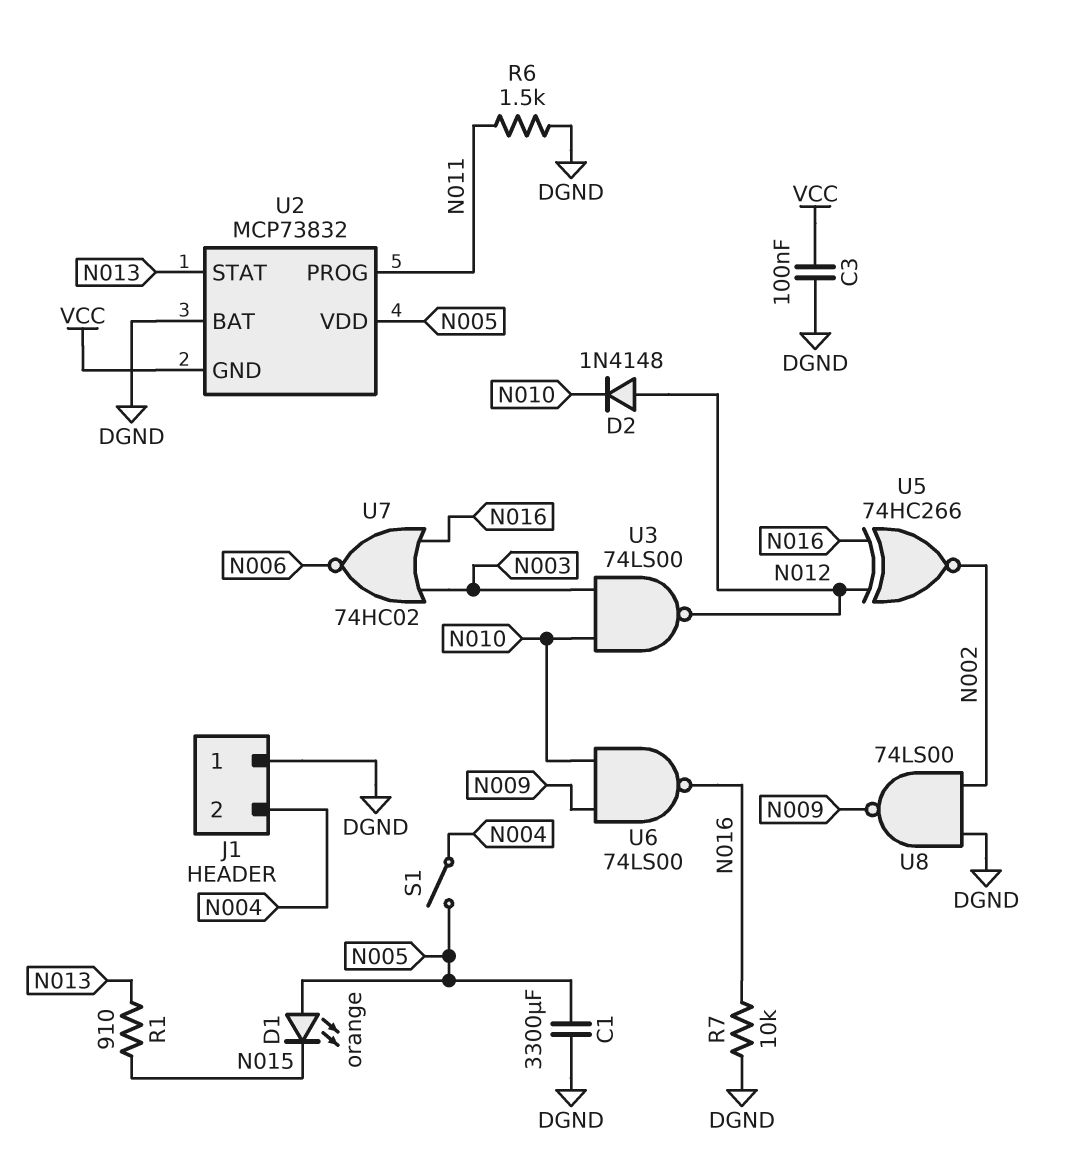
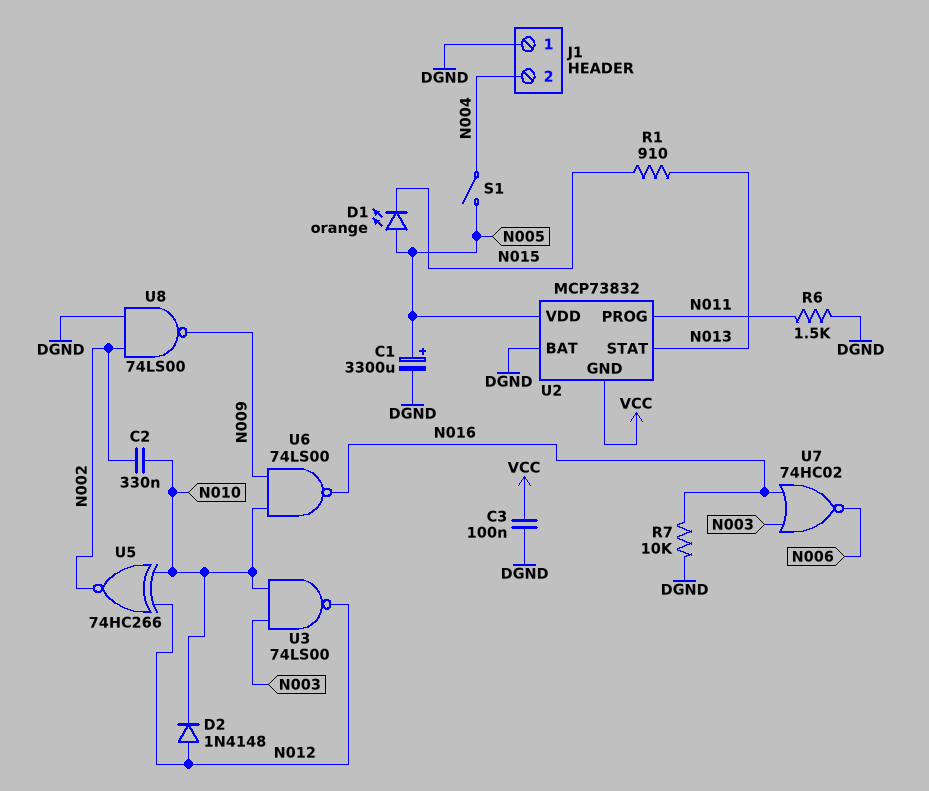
C1: 3300uF (DGND, N005) -> 3300uF (plus N005, minus DGND)
C2: none -> 330nF (N002, N010)
U5: XNOR 74HC266 (in N012, in N016, out N002) -> XNOR 74HC266 (in N010, in N012, out N002)

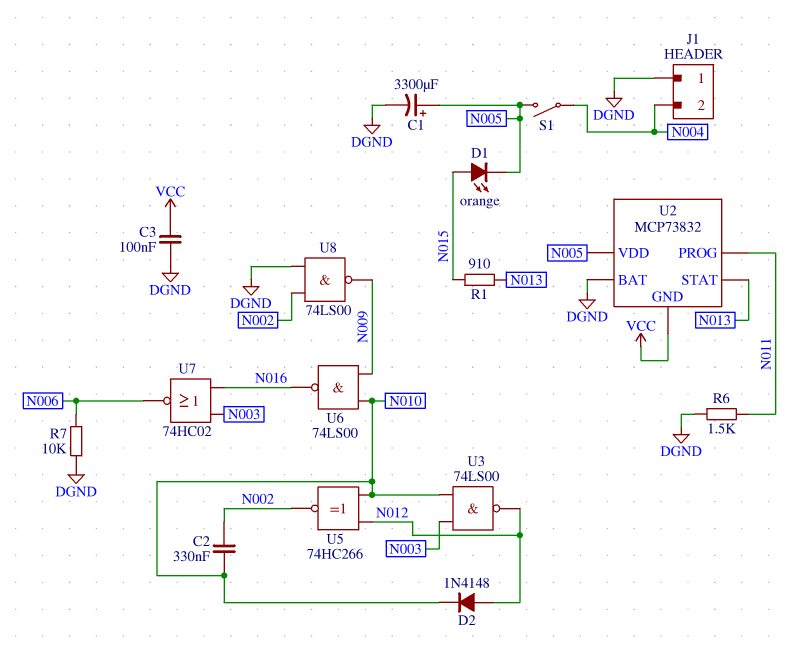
D1: LED orange (A N005, K N015) -> LED orange (A N015, K N005)
R7: 10k (DGND, N016) -> 10k (DGND, N006)

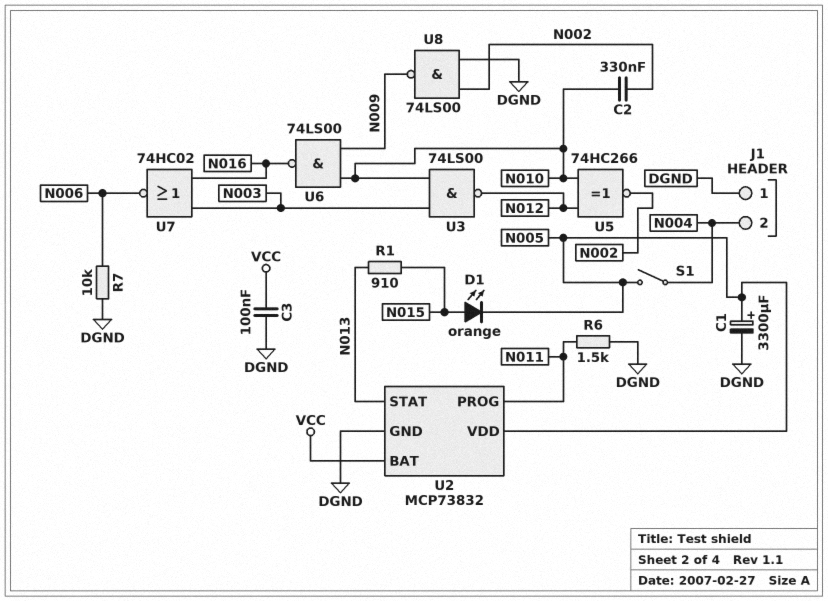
D2: diode 1N4148 (A N012, K N010) -> none
U2 pin BAT: DGND -> VCC
U2 pin GND: VCC -> DGND

